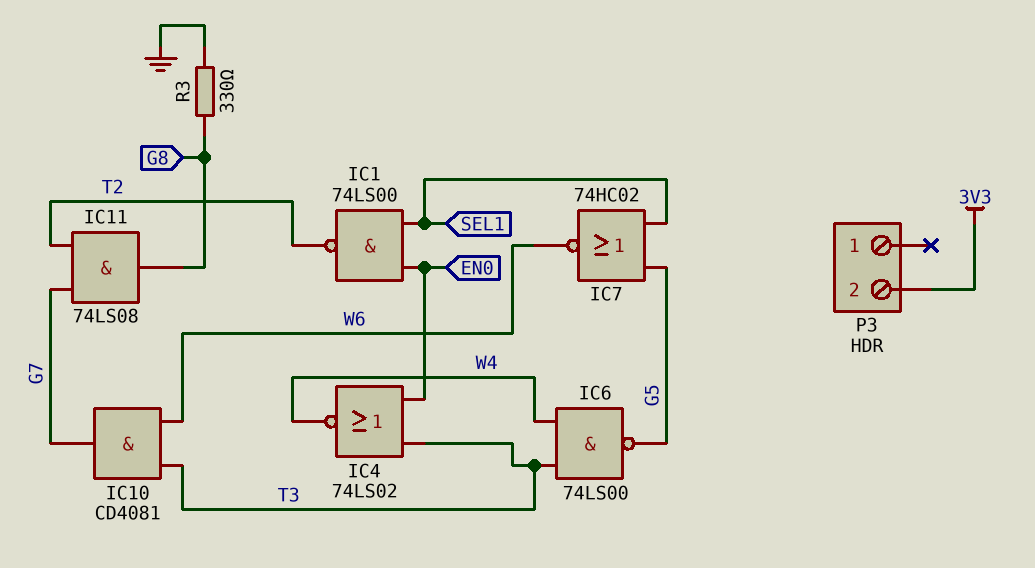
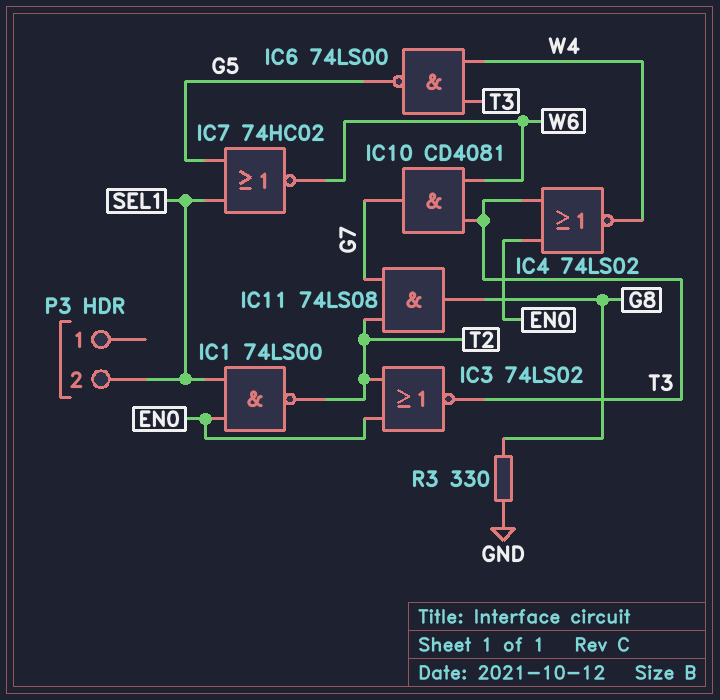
IC3: none -> NOR 74LS02 (in EN0, in T2, out T3)
P3 pin 2: 3V3 -> SEL1

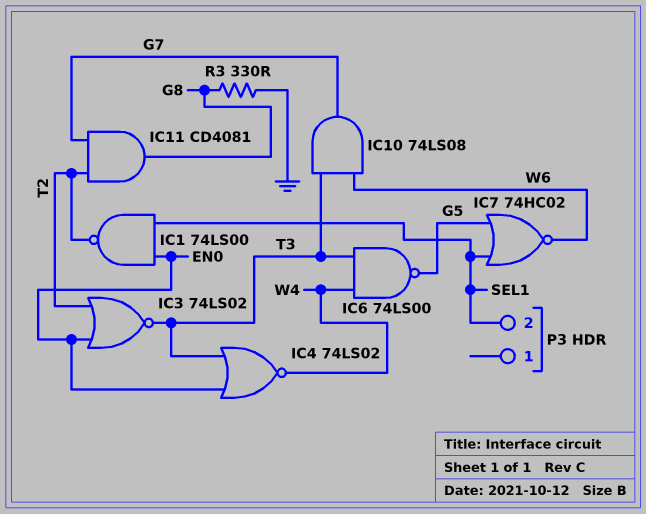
IC10: AND CD4081 (in T3, in W6, out G7) -> AND 74LS08 (in T3, in W6, out G7)
IC11: AND 74LS08 (in G7, in T2, out G8) -> AND CD4081 (in G7, in T2, out G8)

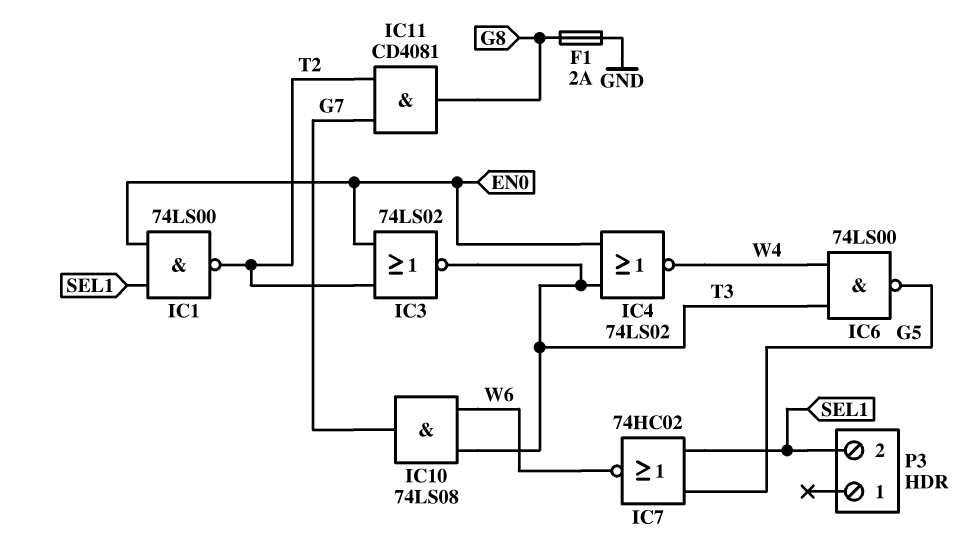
F1: none -> 2A (G8, GND)
R3: 330 (G8, GND) -> none

